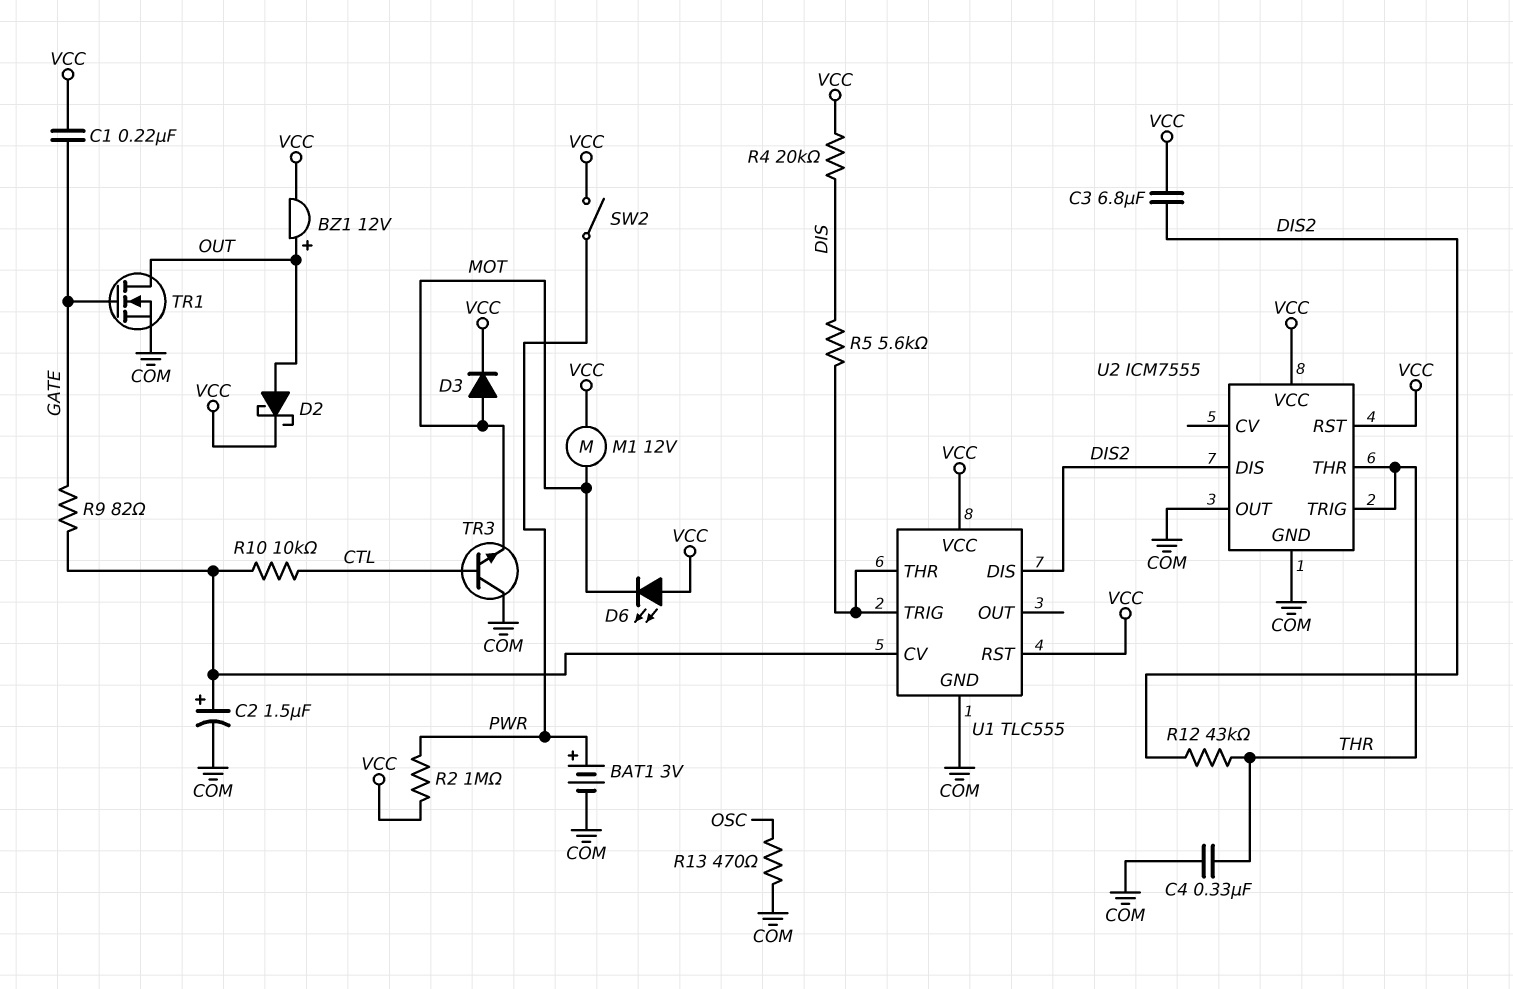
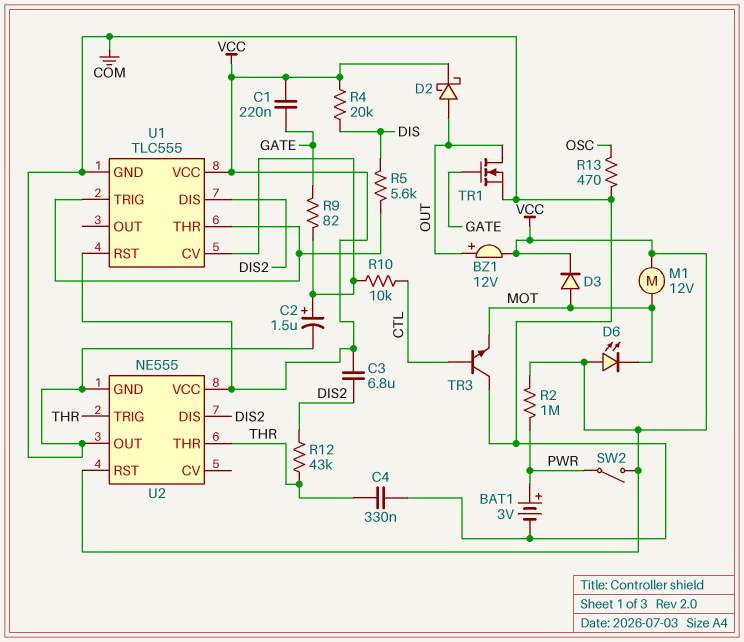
U2: ICM7555 -> NE555

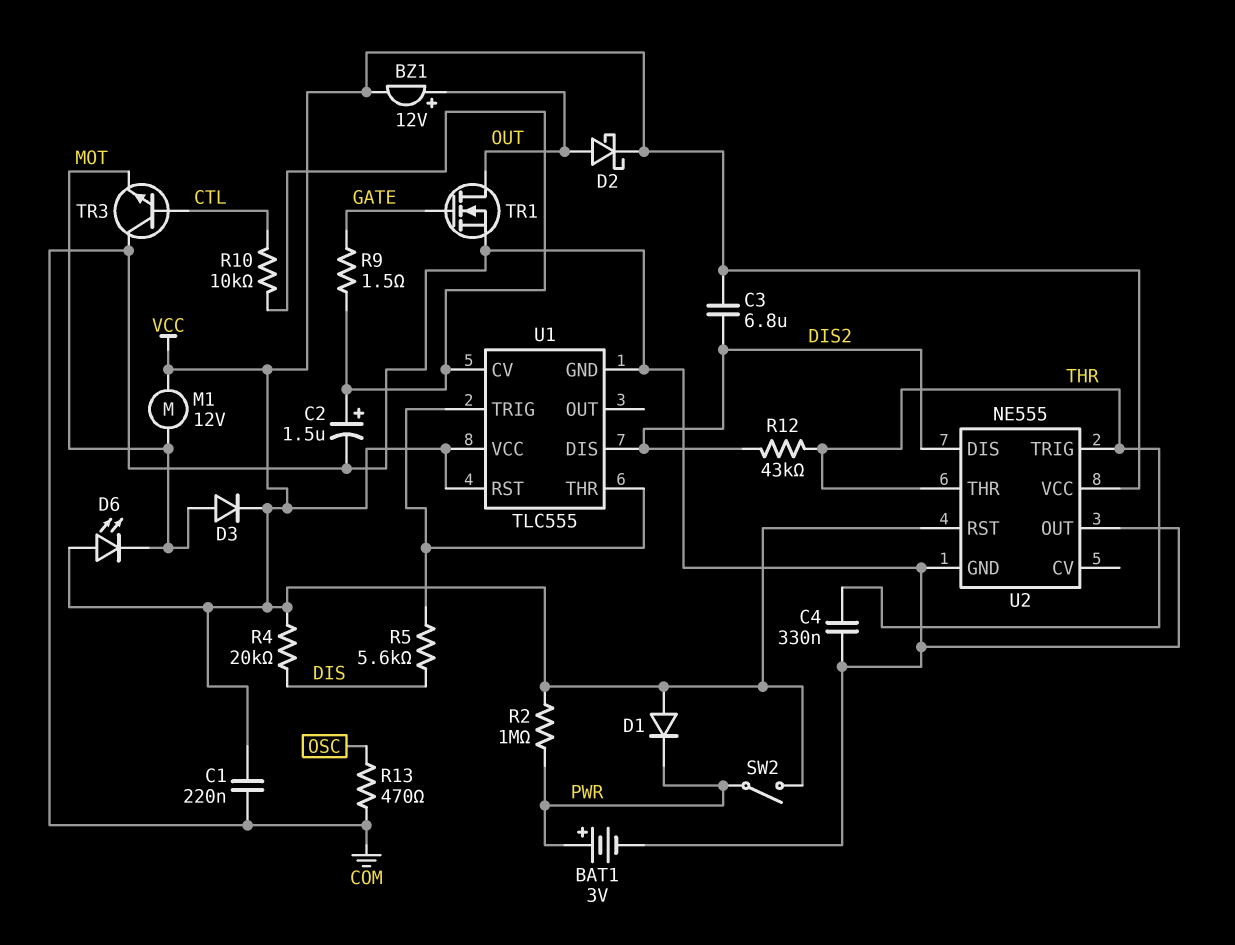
C1: 220nF (GATE, VCC) -> 220nF (COM, VCC)
D1: none -> diode (A VCC, K PWR)
R9: 82 (GATE, U1/CV) -> 1.5 (GATE, U1/CV)

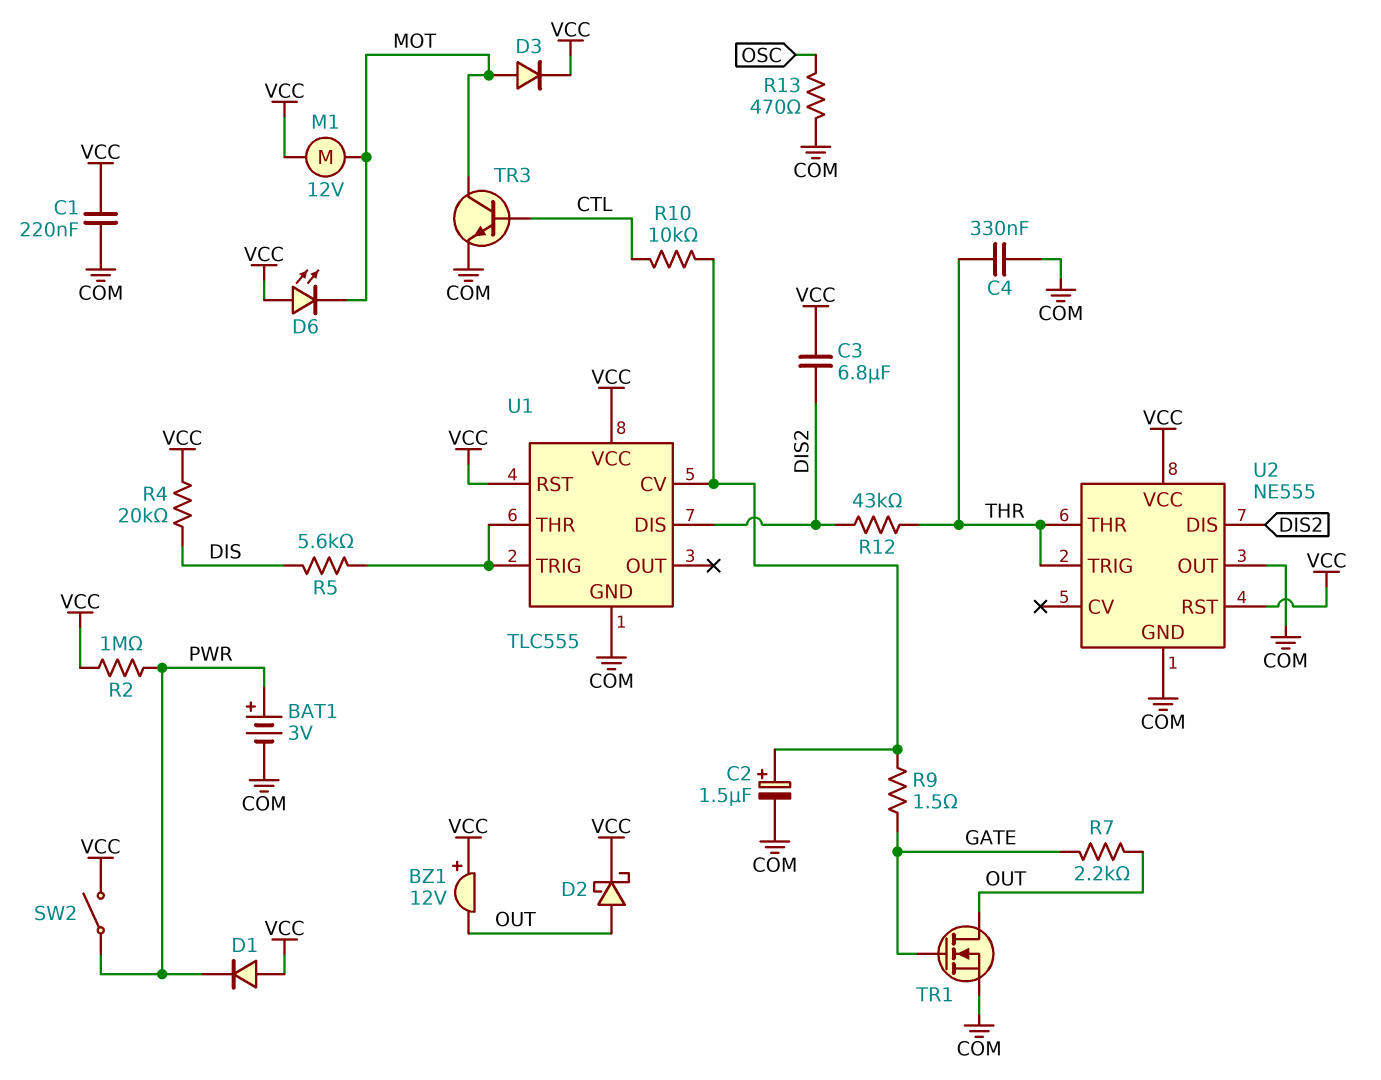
BZ1: buzzer 12V (plus OUT, minus VCC) -> buzzer 12V (plus VCC, minus OUT)
R7: none -> 2.2k (GATE, OUT)
TR3: NPN (B CTL, C COM, E MOT) -> NPN (B CTL, C MOT, E COM)

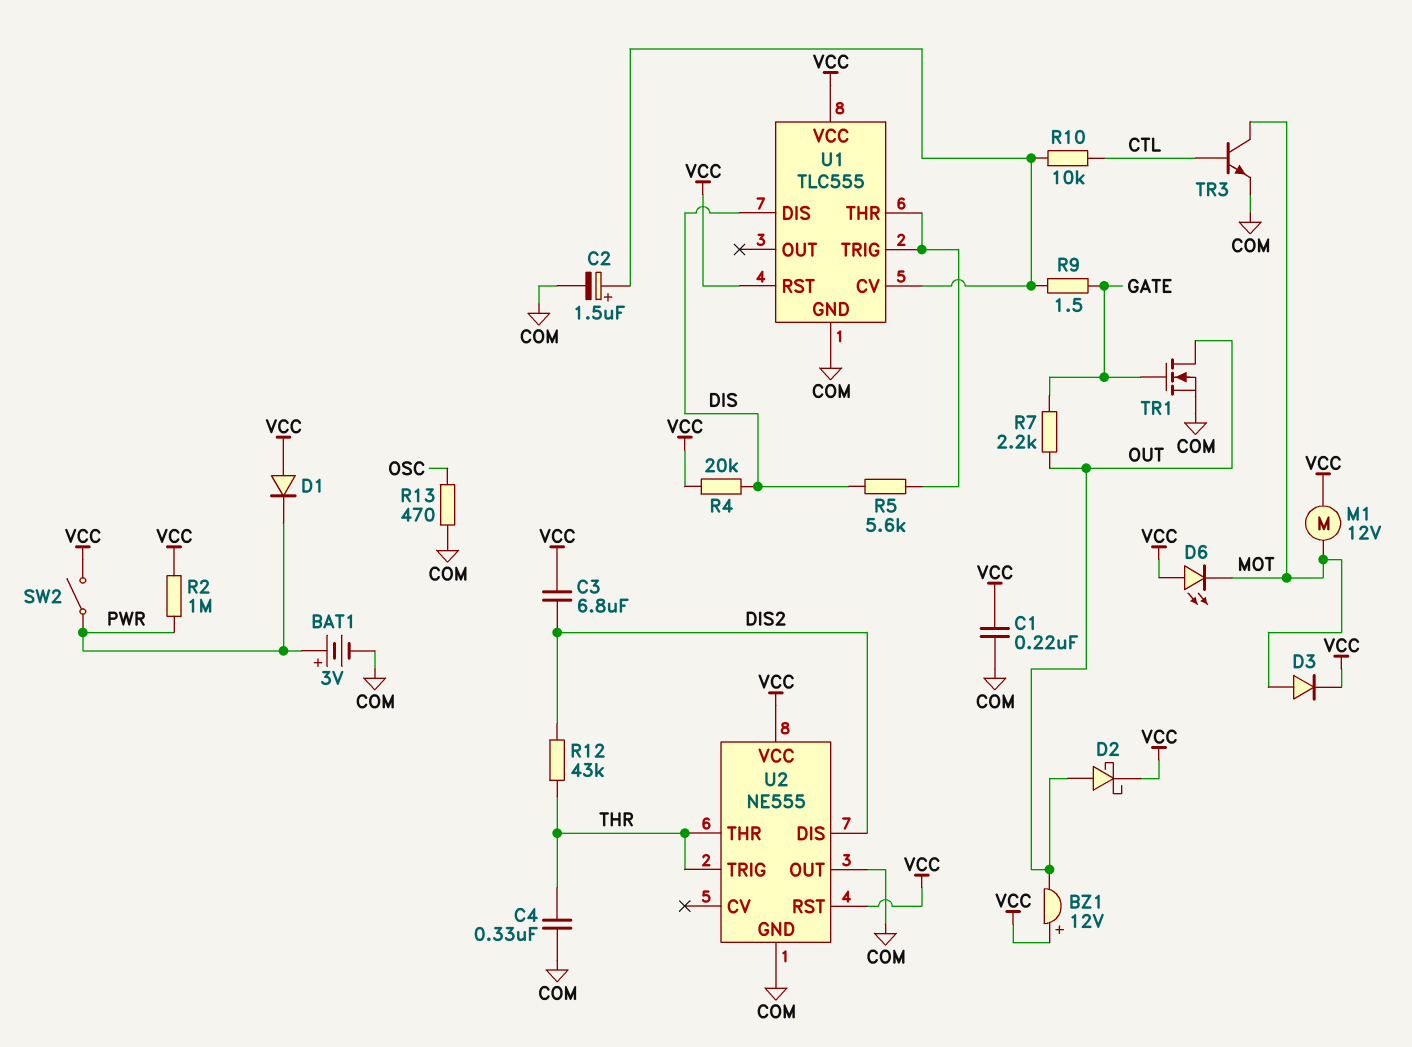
U1 pin DIS: DIS2 -> DIS

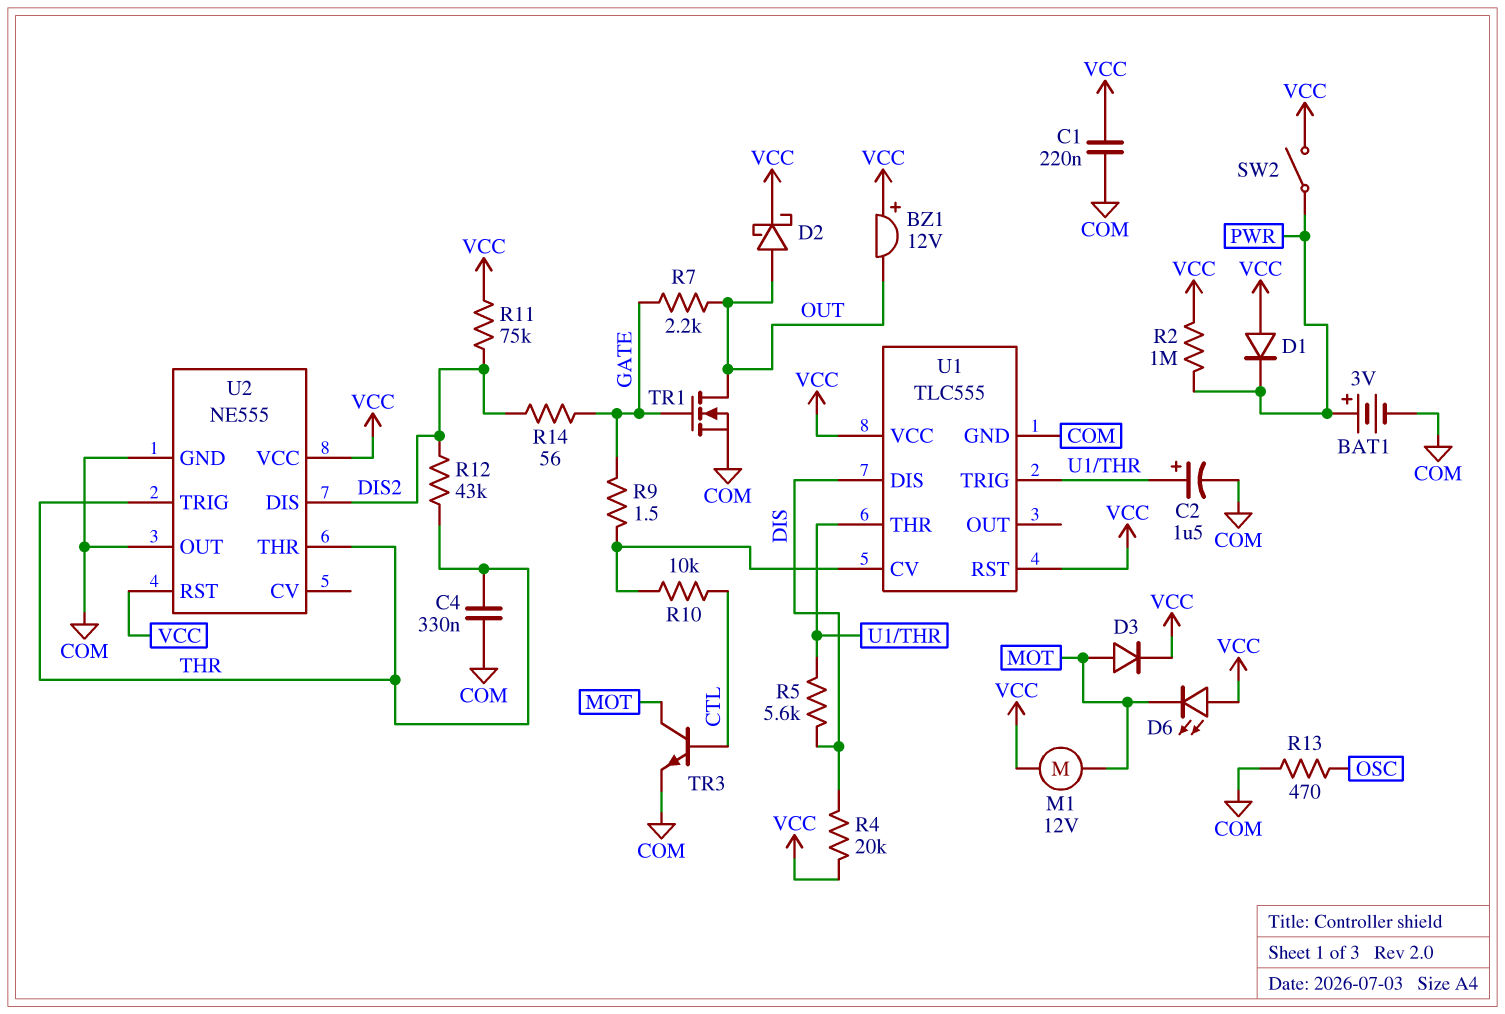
C2: 1.5uF (plus U1/CV, minus COM) -> 1.5uF (plus U1/THR, minus COM)
C3: 6.8uF (DIS2, VCC) -> none
R11: none -> 75k (DIS2, VCC)
R14: none -> 56 (DIS2, GATE)

